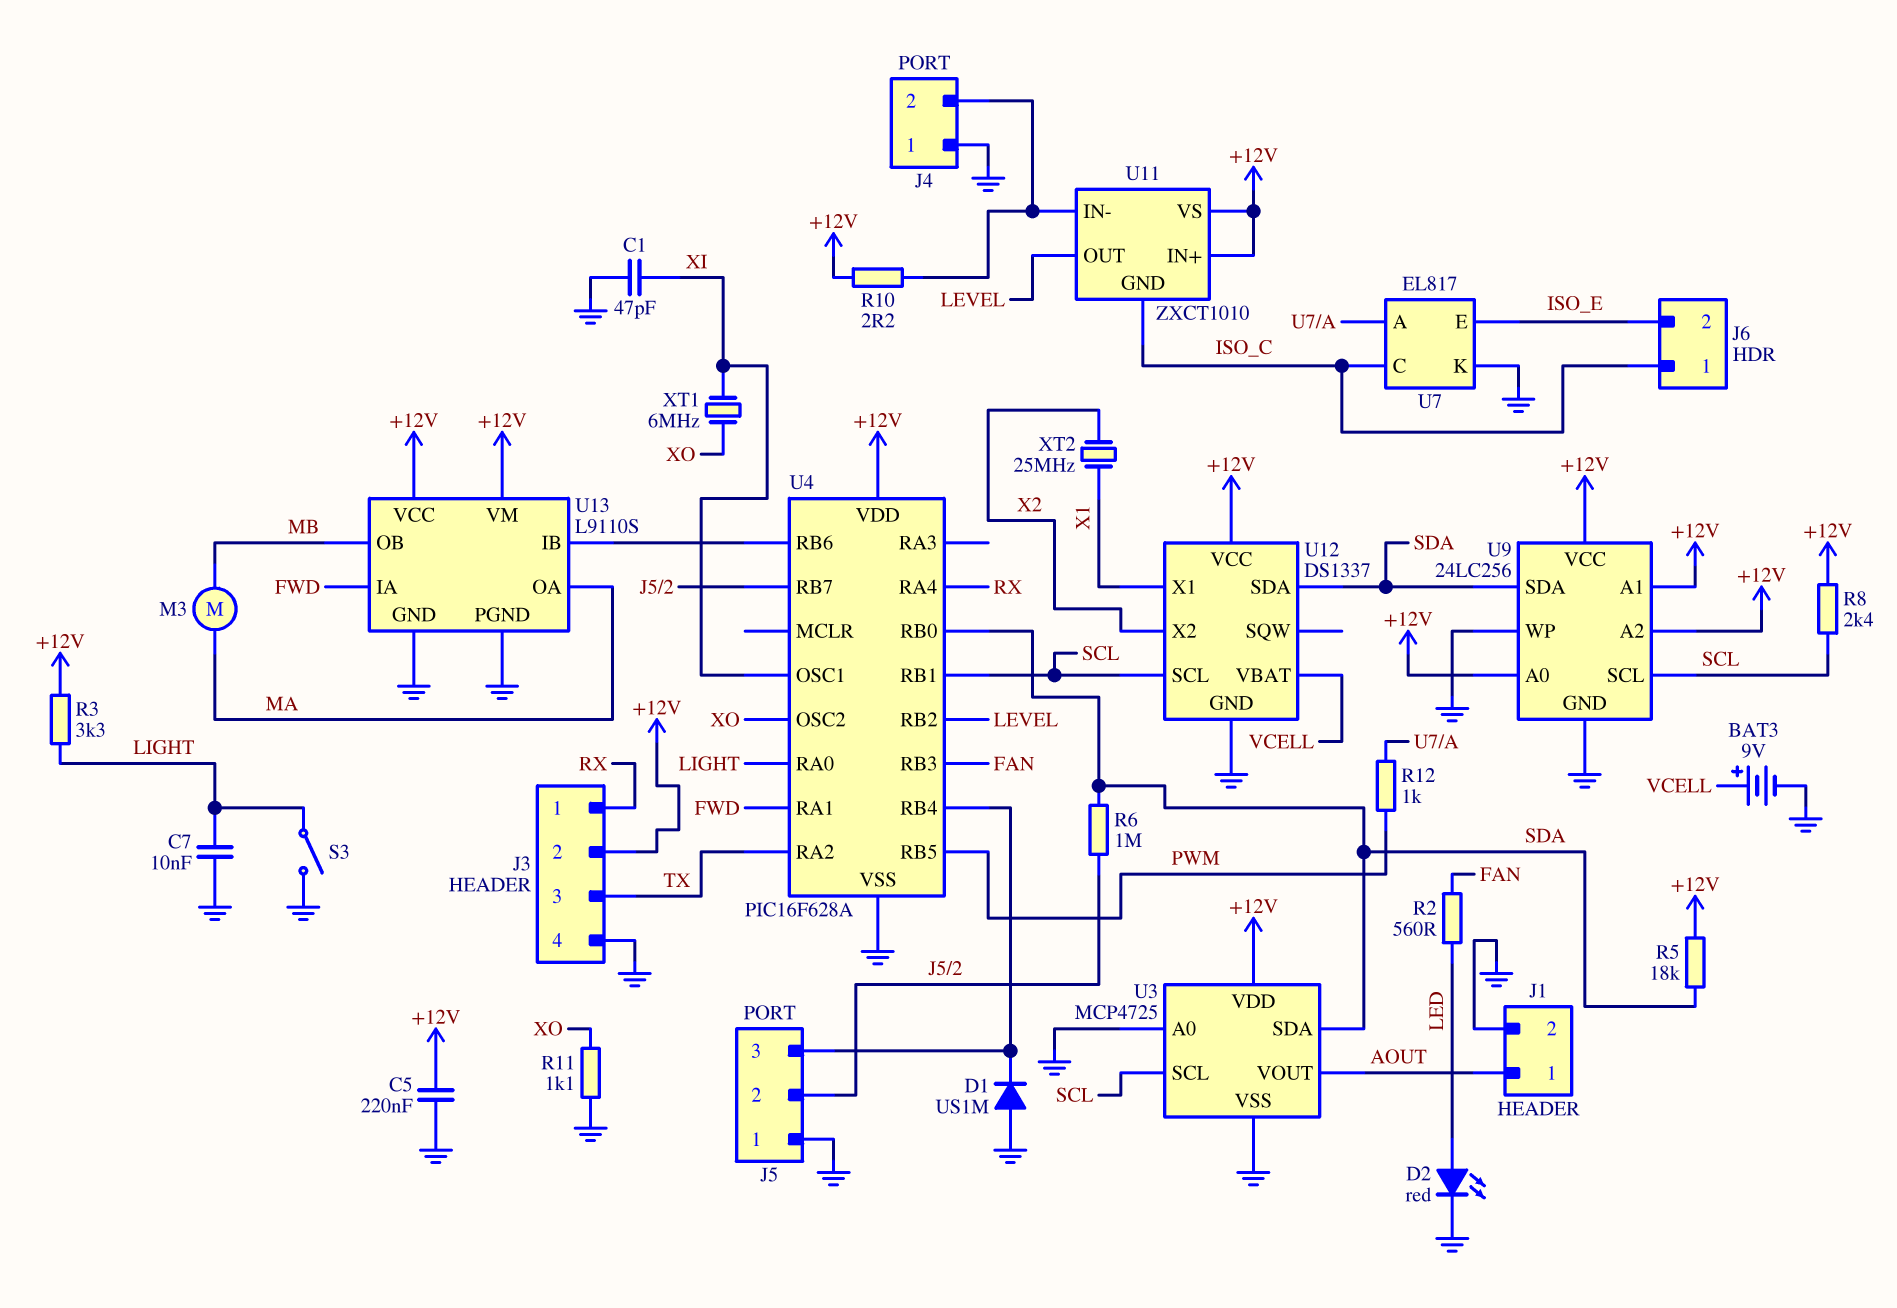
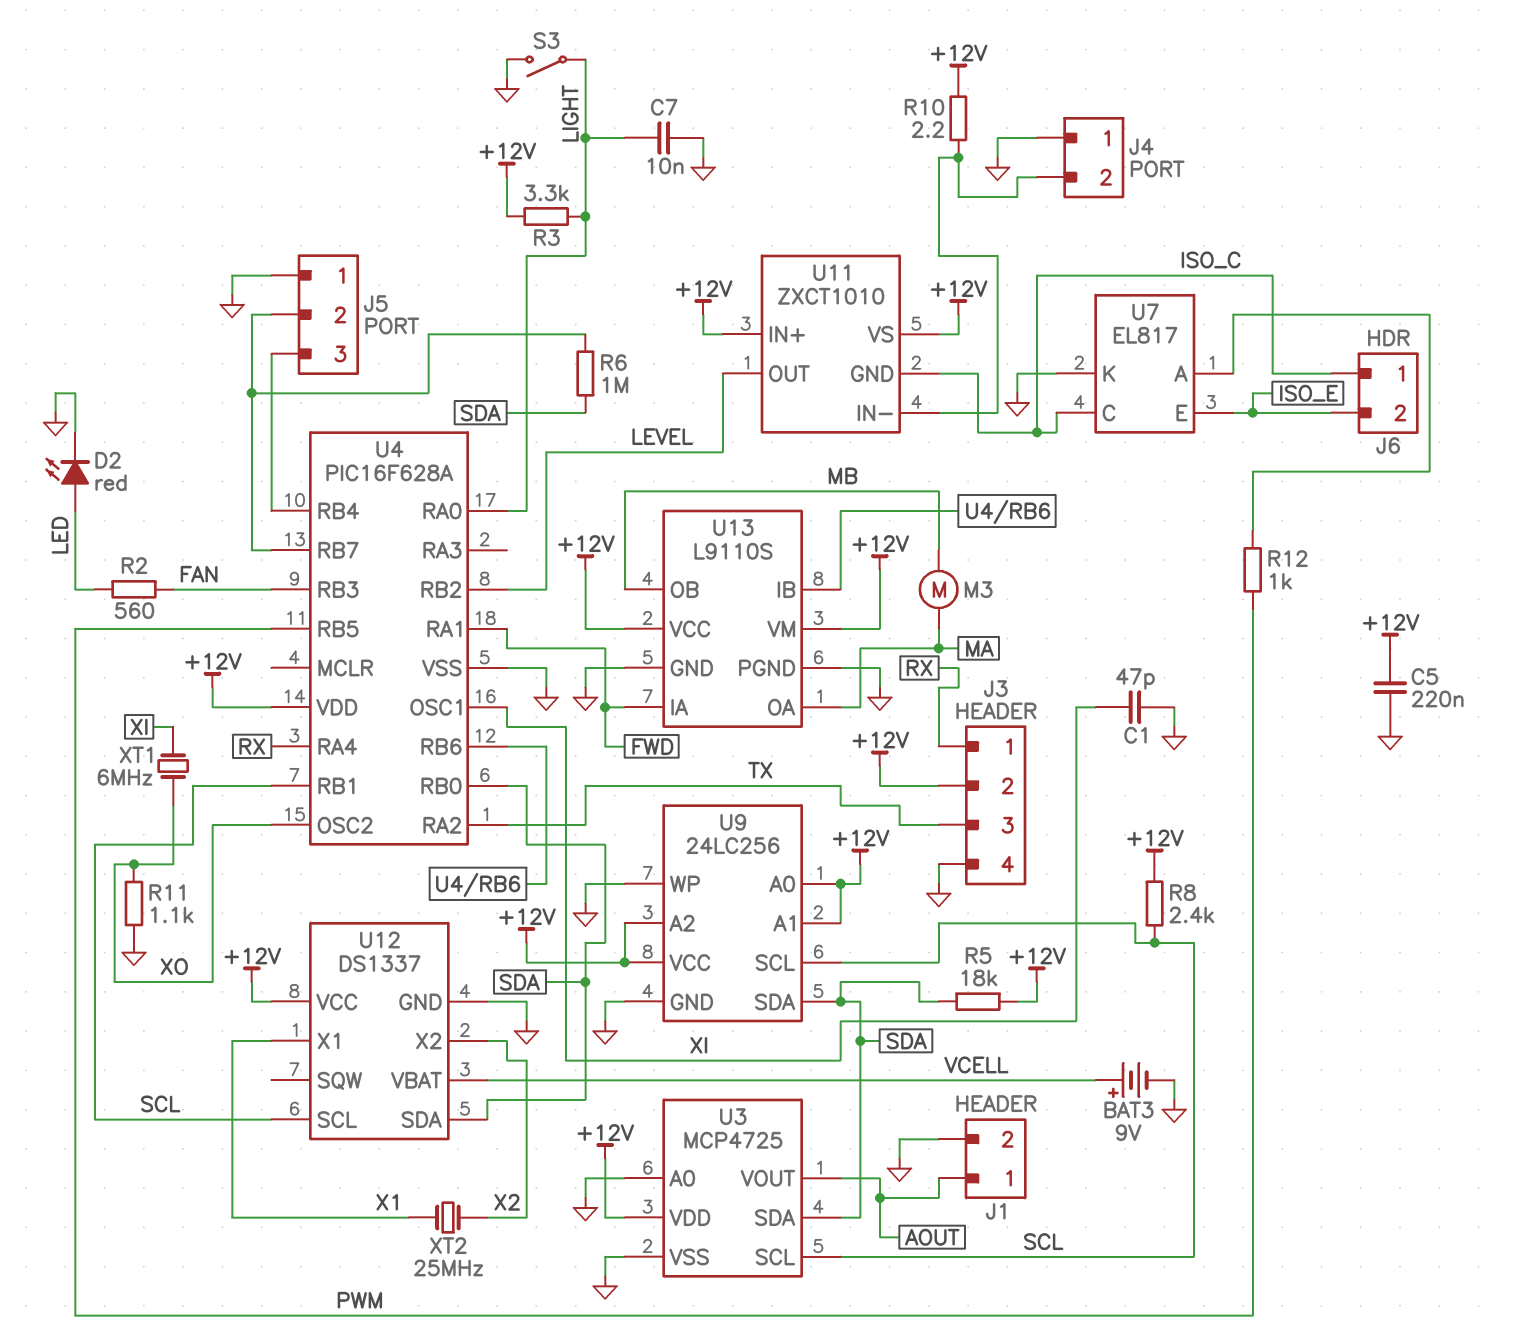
D1: diode US1M (A GND, K J5/3) -> none

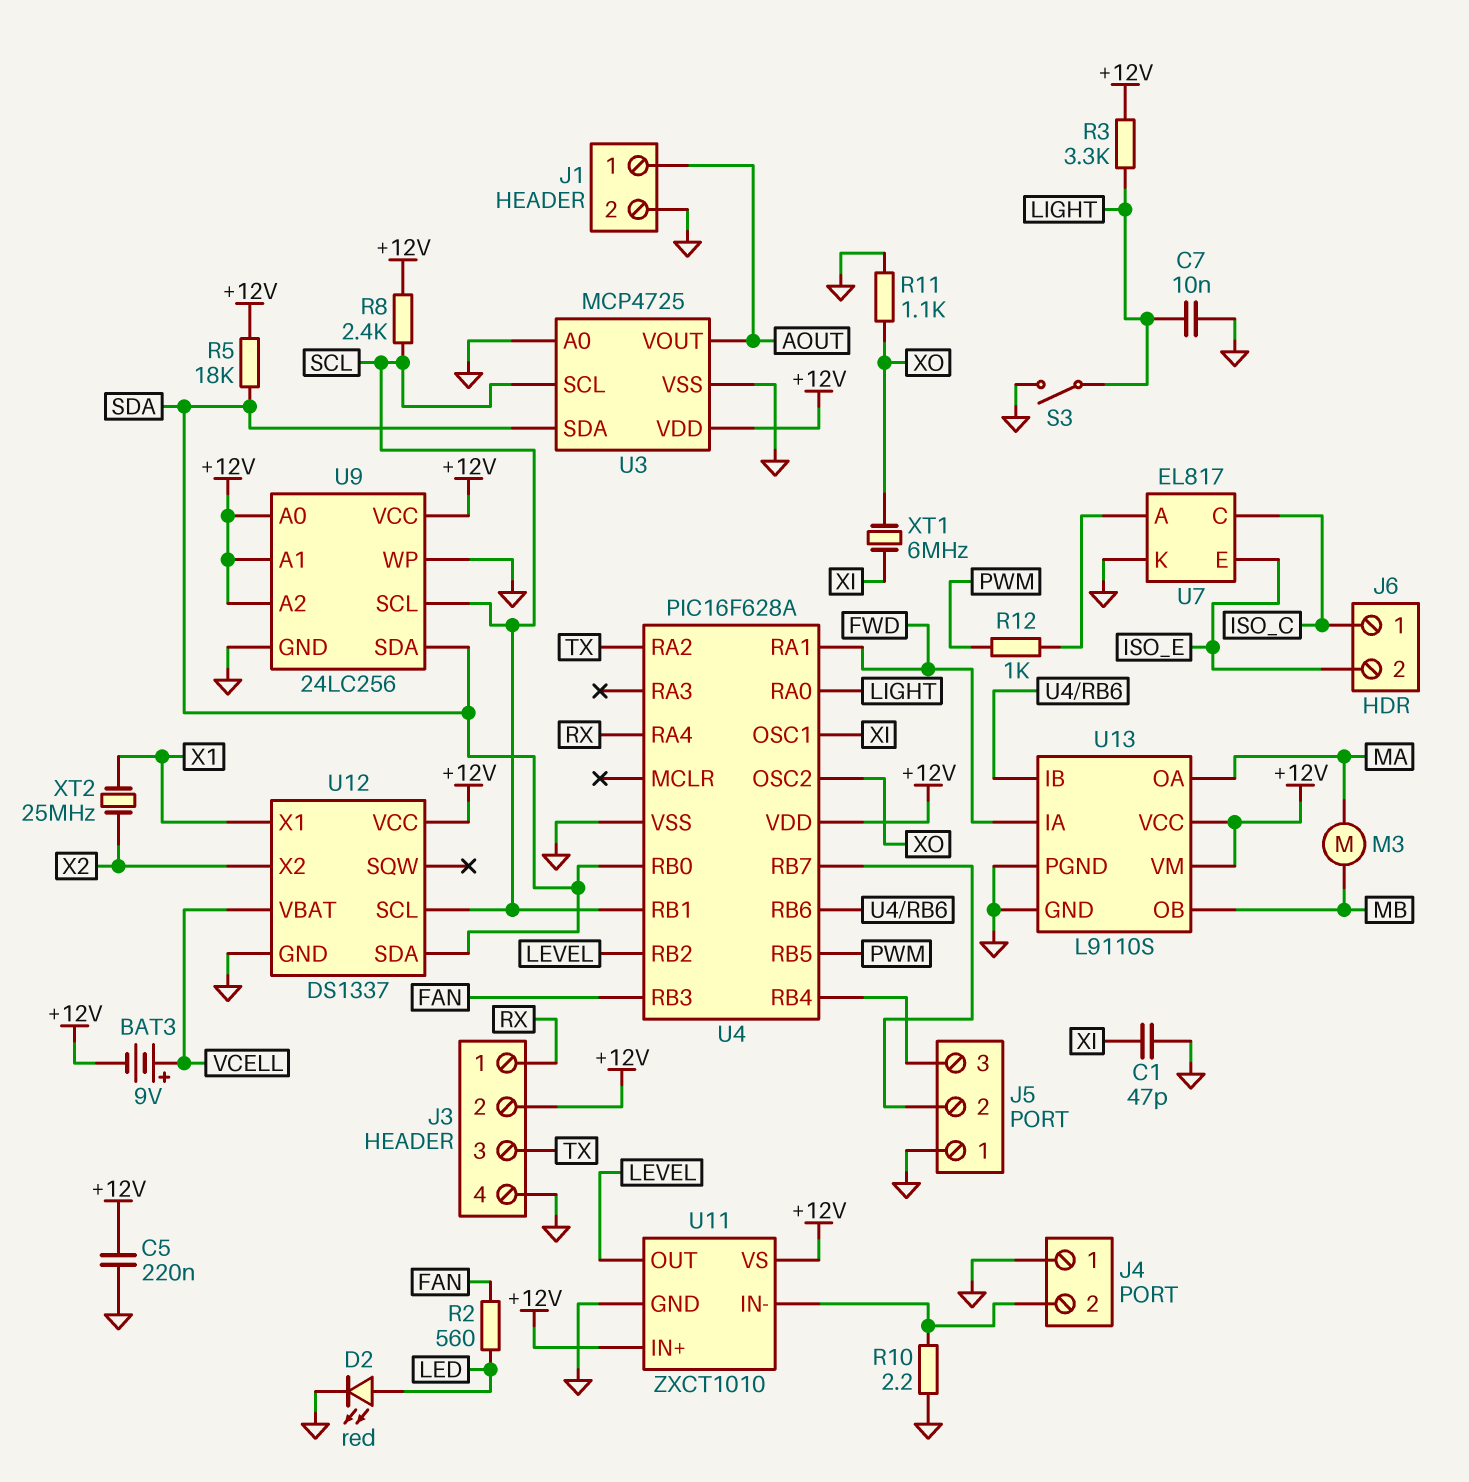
BAT3: 9V (plus VCELL, minus GND) -> 9V (plus VCELL, minus +12V)
R6: 1M (J5/2, SDA) -> none
R10: 2.2 (+12V, J4/2) -> 2.2 (GND, J4/2)
U11 pin GND: ISO_C -> GND

